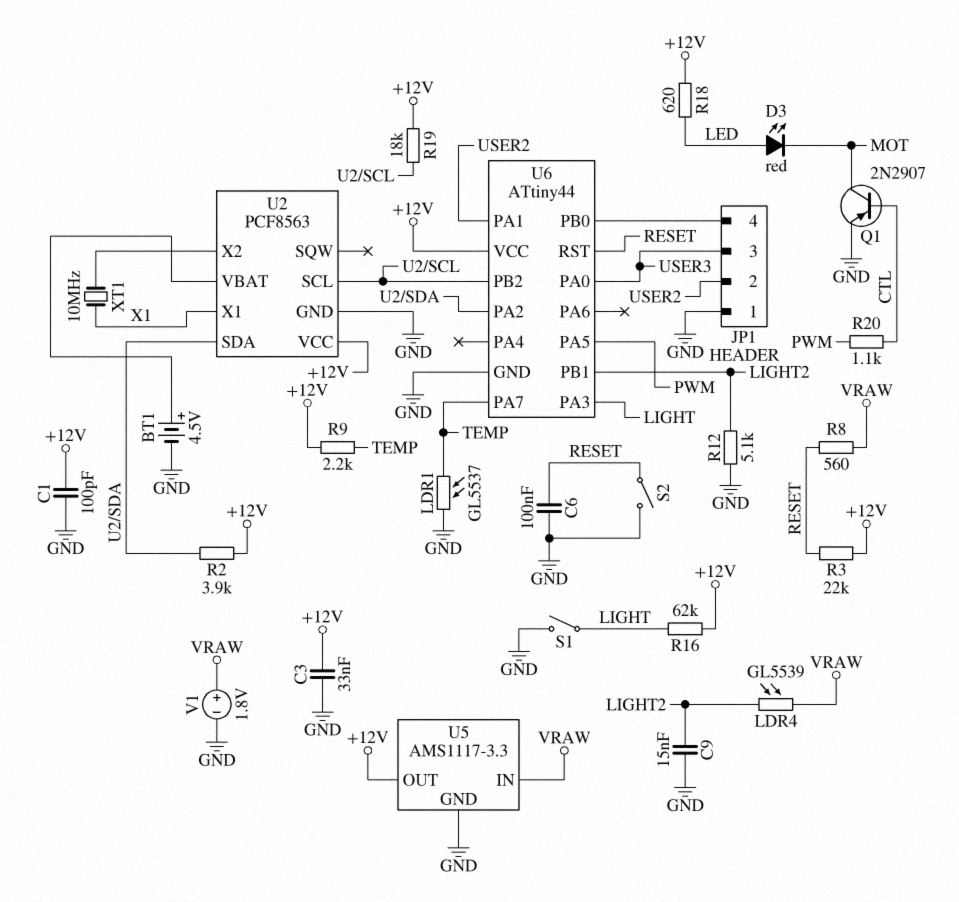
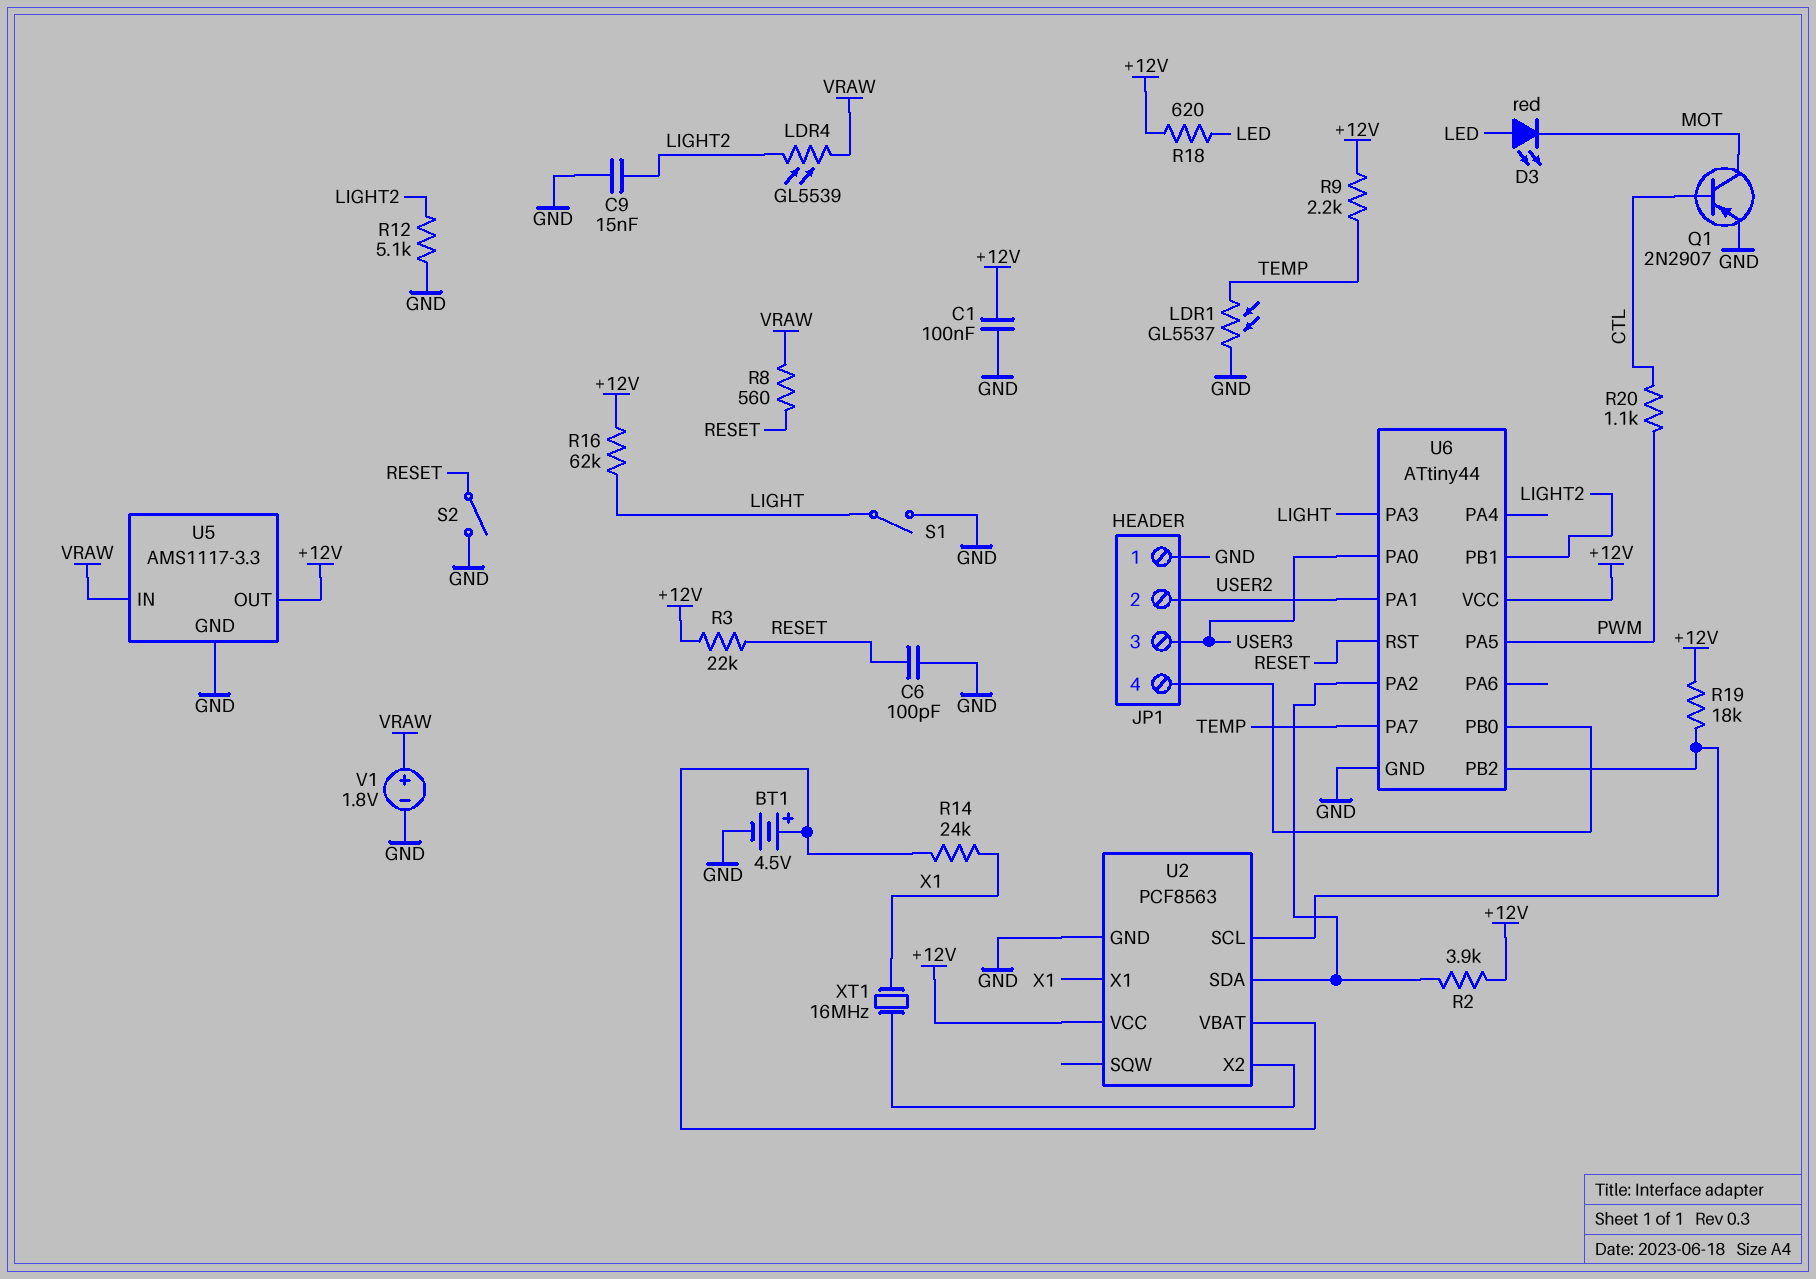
C1: 100pF (+12V, GND) -> 100nF (+12V, GND)
C3: 33nF (+12V, GND) -> none
C6: 100nF (GND, RESET) -> 100pF (GND, RESET)
R14: none -> 24k (U2/VBAT, X1)
XT1: 10MHz (U2/X2, X1) -> 16MHz (U2/X2, X1)

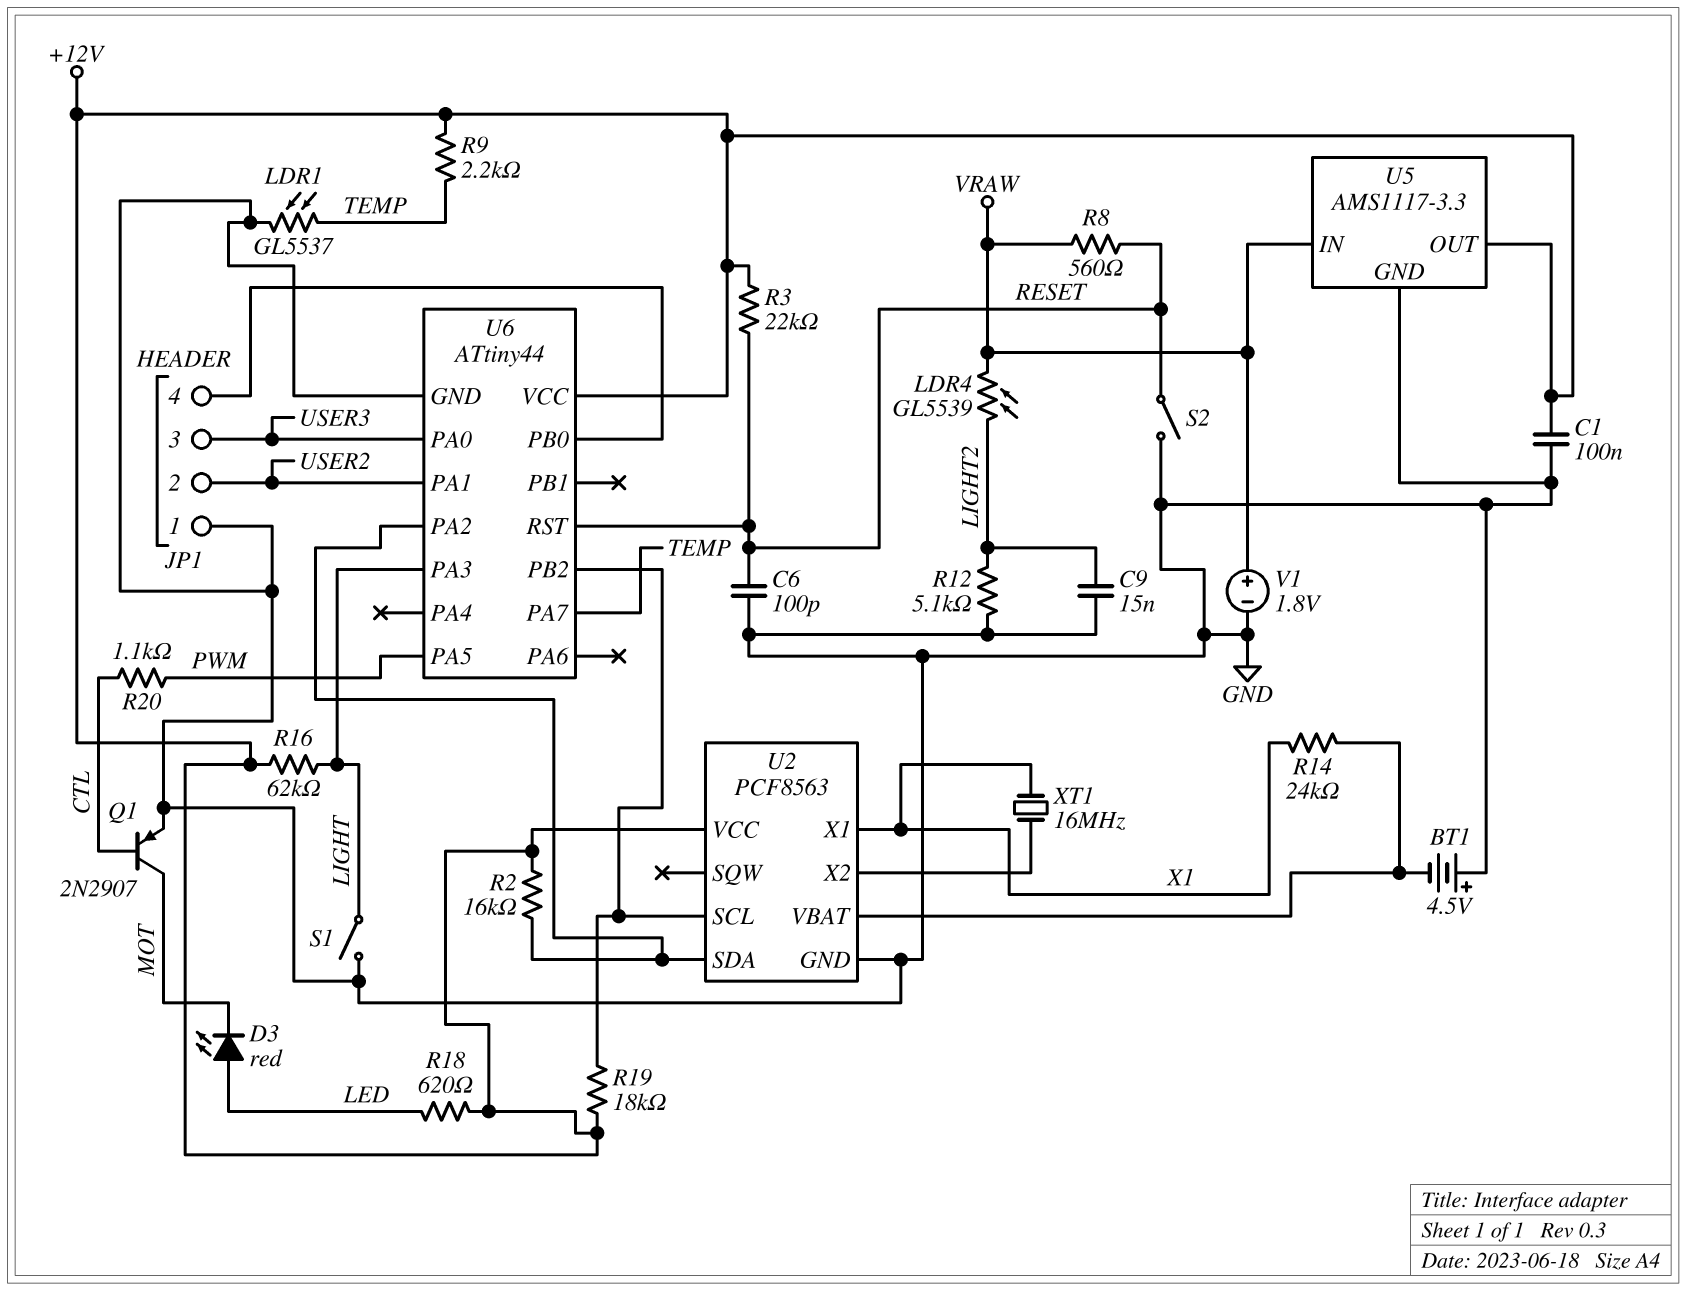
BT1: 4.5V (plus U2/VBAT, minus GND) -> 4.5V (plus GND, minus U2/VBAT)
R2: 3.9k (+12V, U2/SDA) -> 16k (+12V, U2/SDA)
U6 pin PB1: LIGHT2 -> none

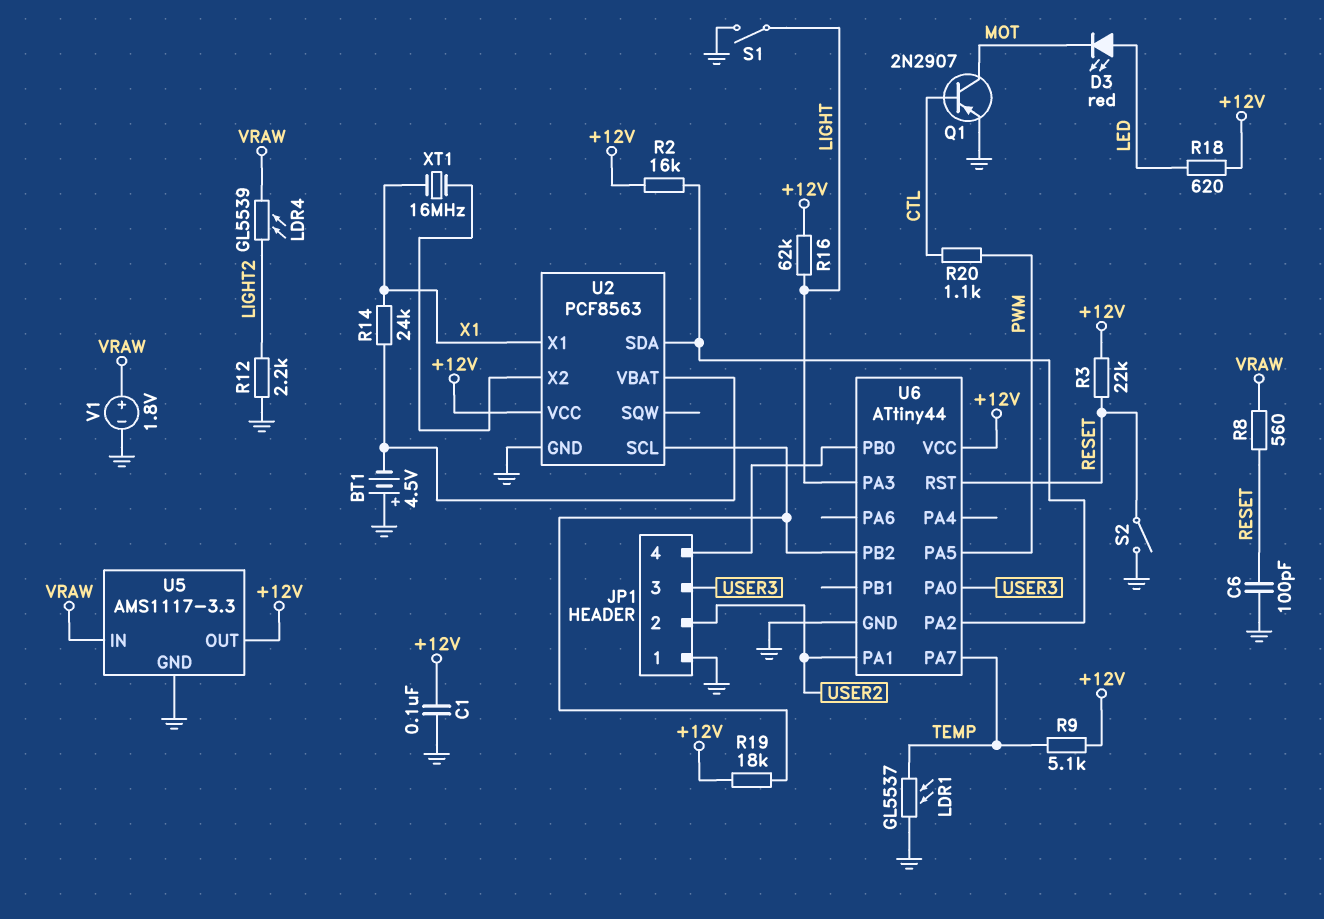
C9: 15nF (GND, LIGHT2) -> none
R9: 2.2k (+12V, TEMP) -> 5.1k (+12V, TEMP)
R12: 5.1k (GND, LIGHT2) -> 2.2k (GND, LIGHT2)

